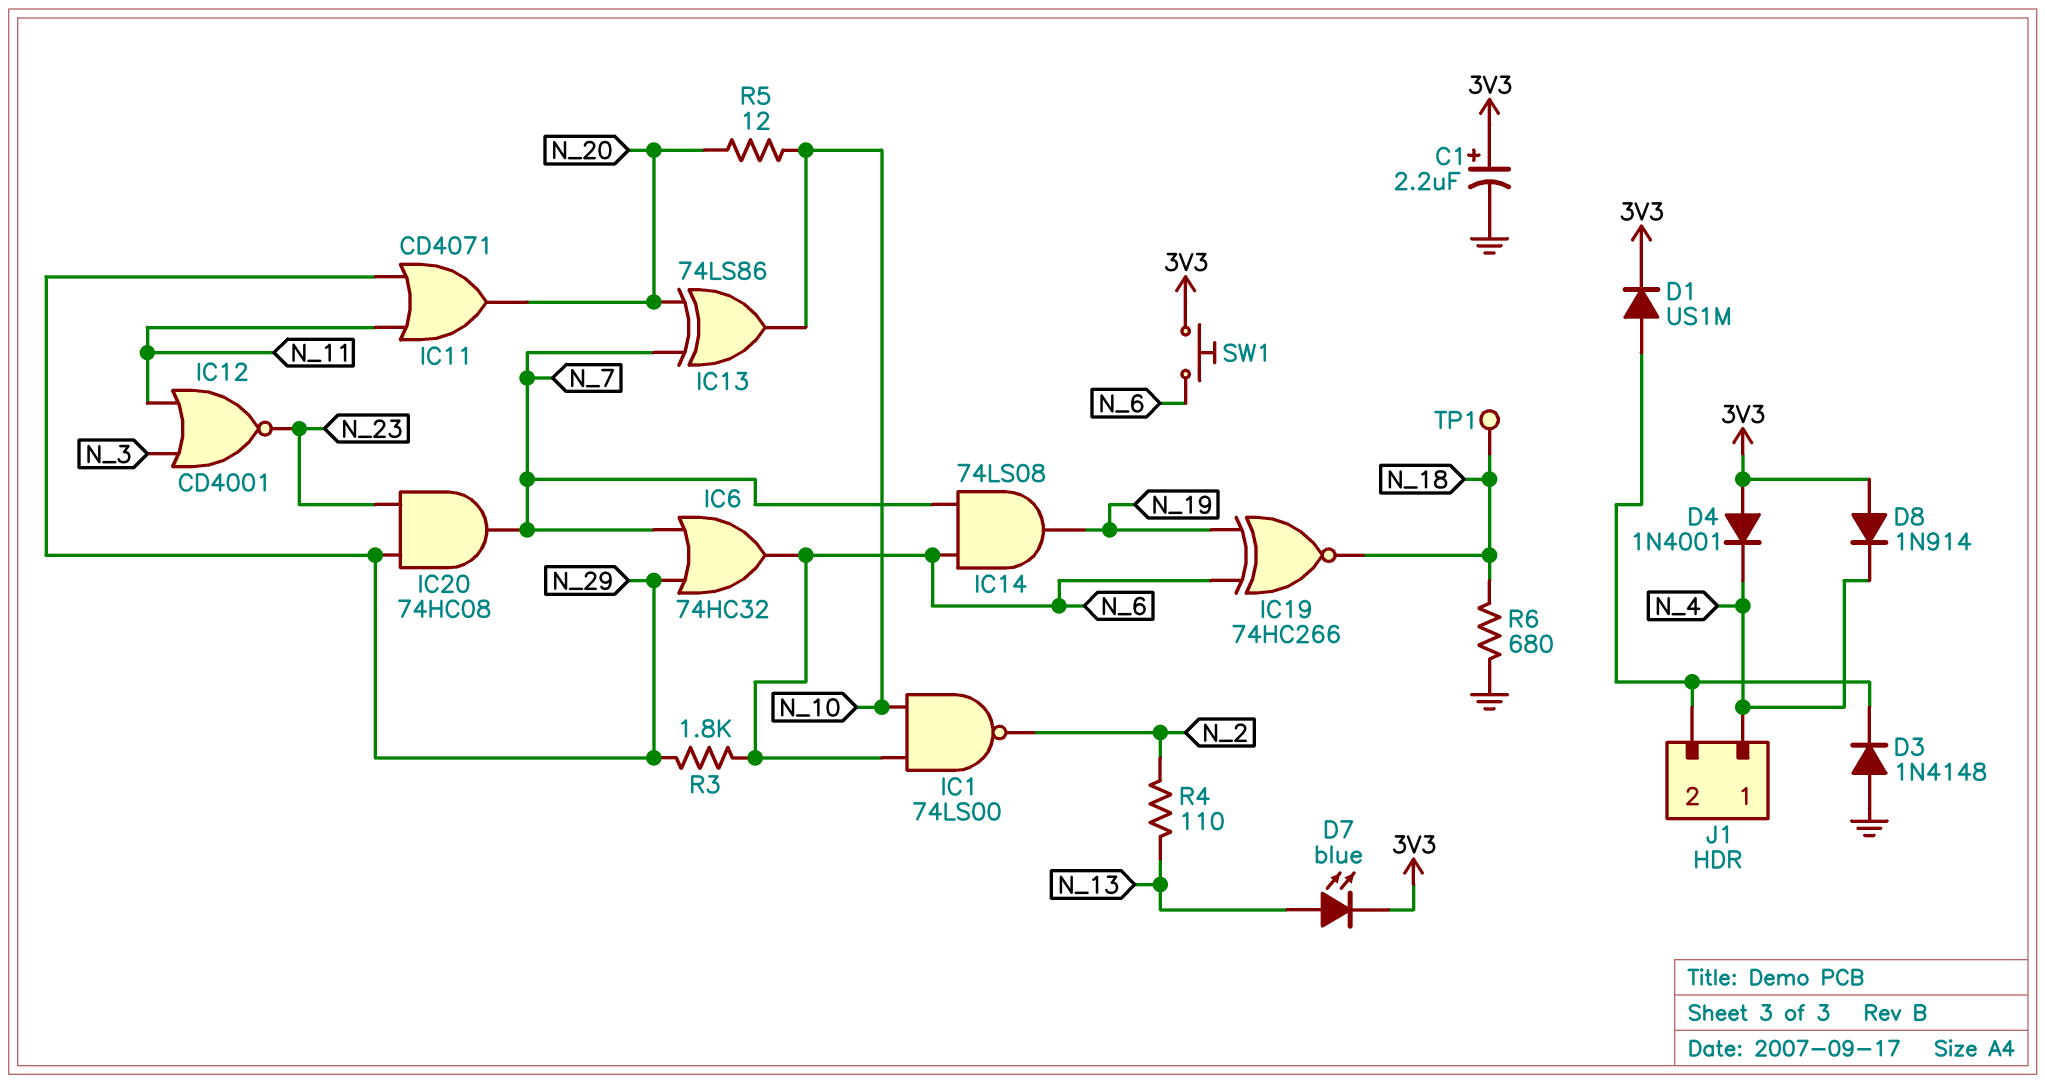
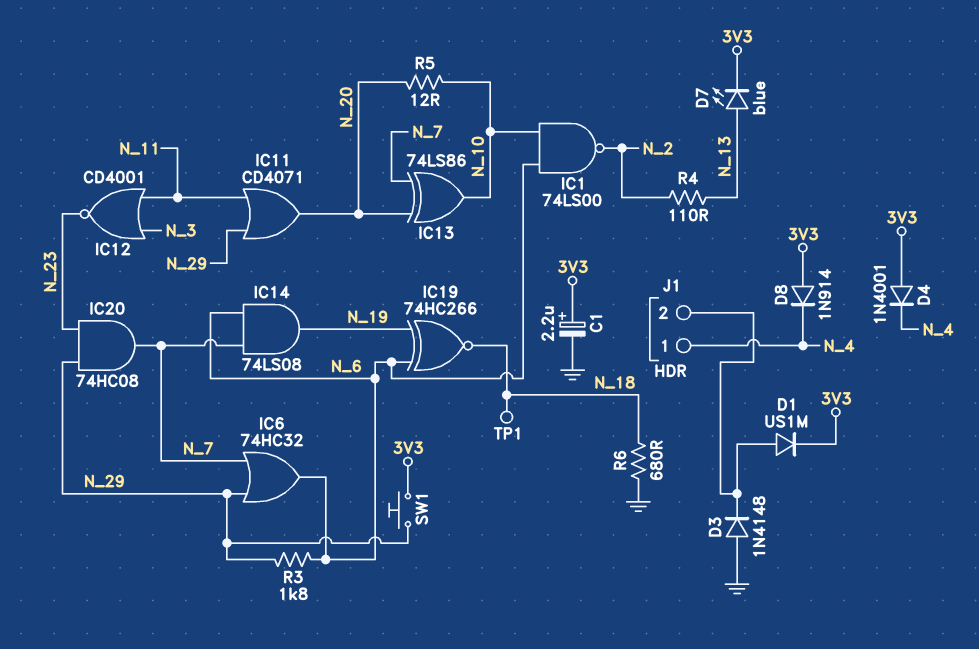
SW1: button (3V3, N_6) -> button (3V3, N_29)

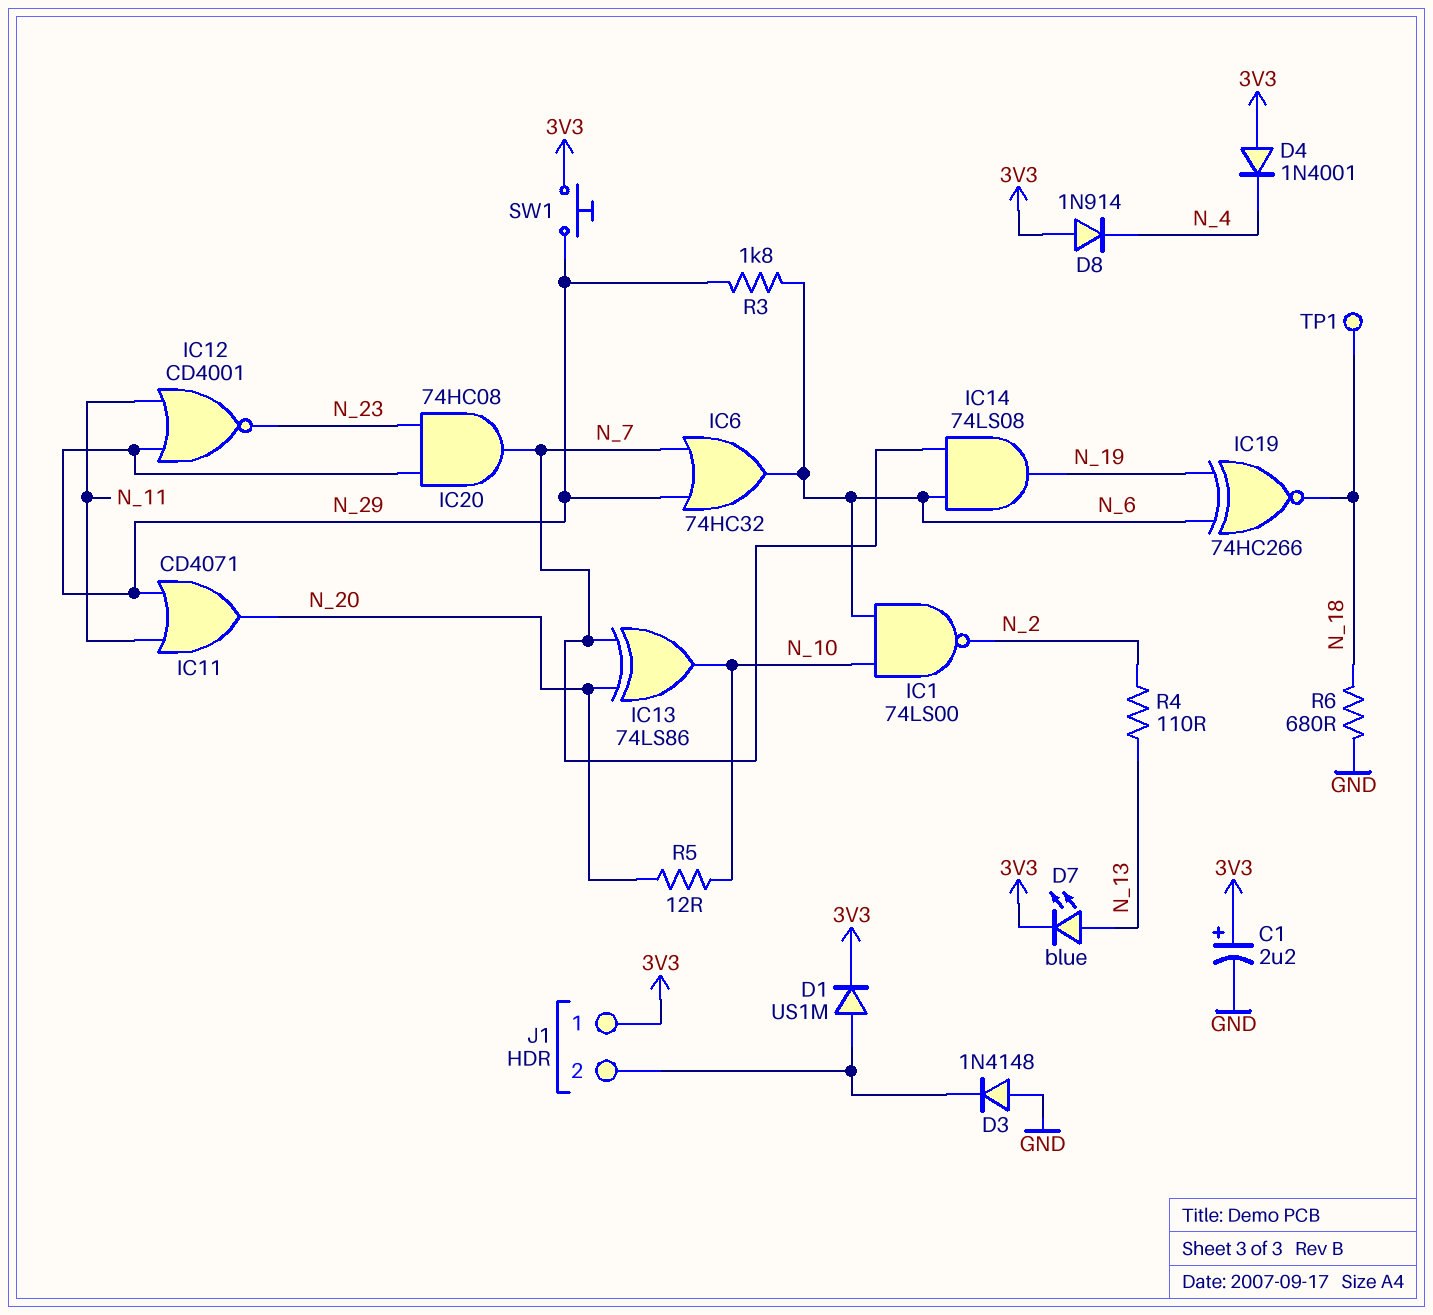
IC12: NOR CD4001 (in N_3, in N_11, out N_23) -> NOR CD4001 (in N_11, in N_29, out N_23)
J1 pin 1: N_4 -> 3V3

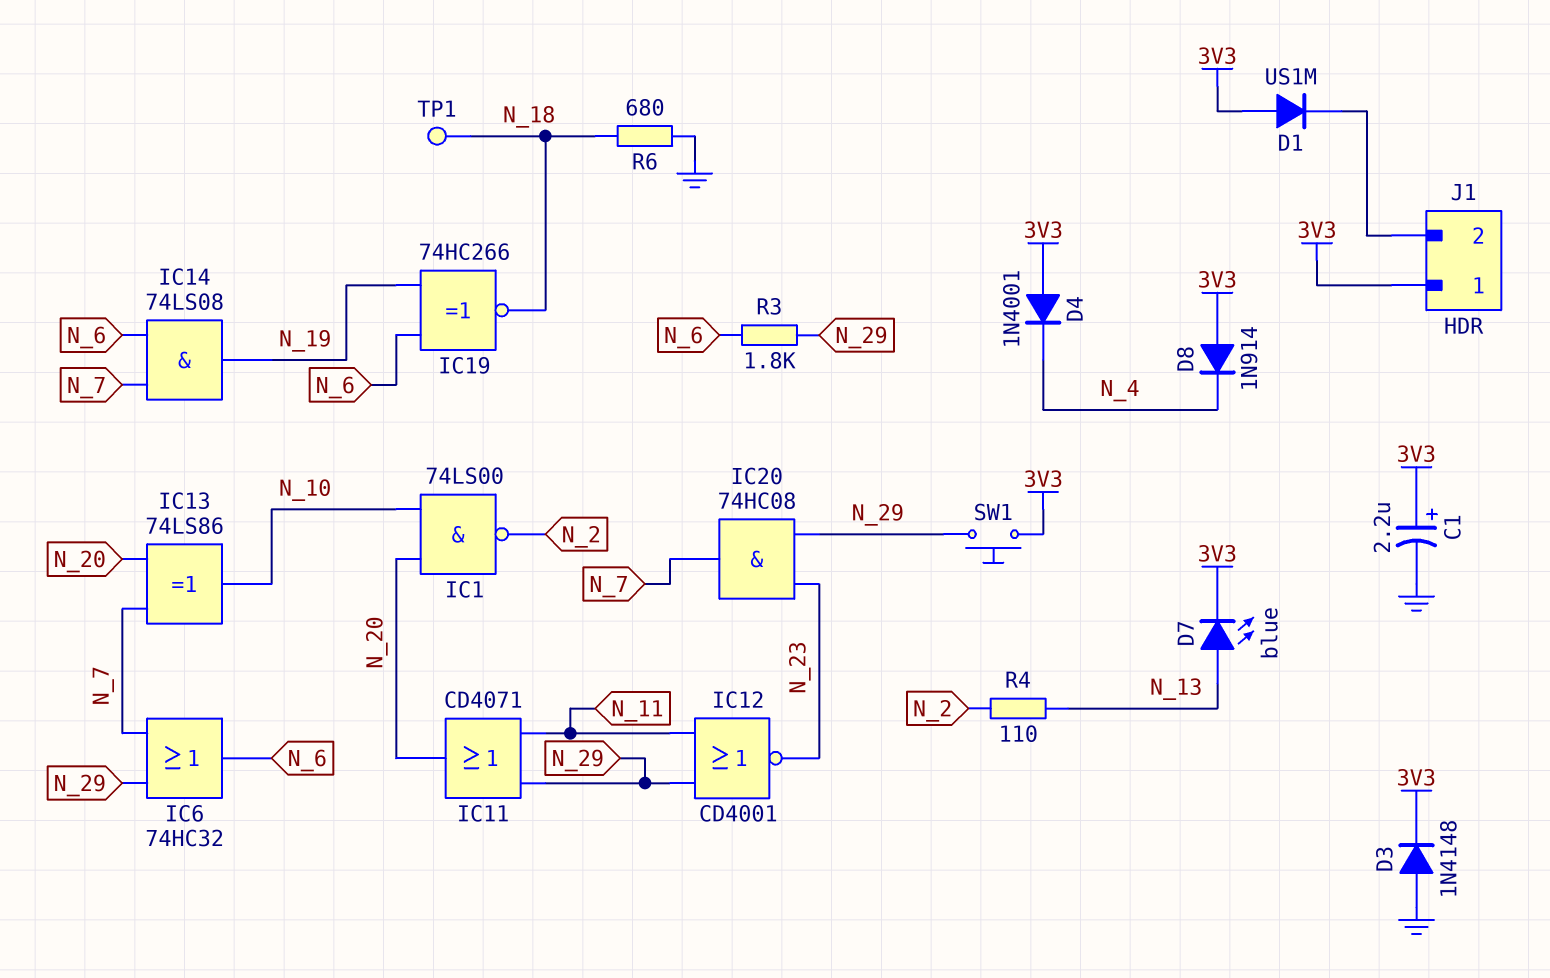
D1: diode US1M (A J1/2, K 3V3) -> diode US1M (A 3V3, K J1/2)
D3: diode 1N4148 (A GND, K J1/2) -> diode 1N4148 (A GND, K 3V3)
IC1: NAND 74LS00 (in N_6, in N_10, out N_2) -> NAND 74LS00 (in N_10, in N_20, out N_2)
R5: 12 (N_10, N_20) -> none

